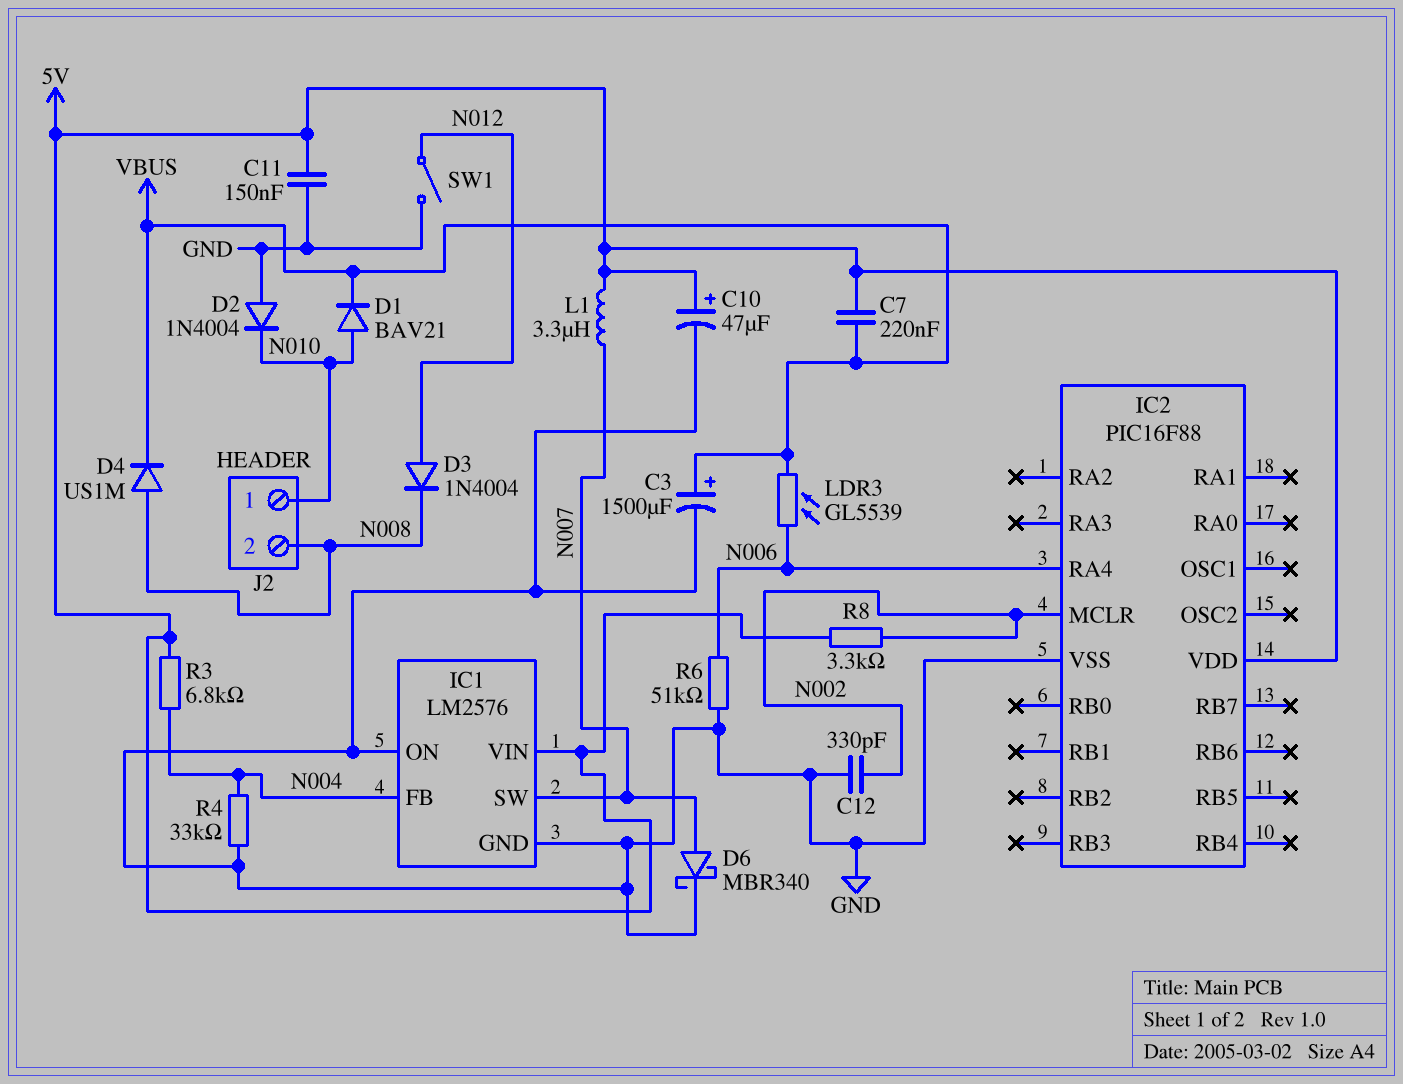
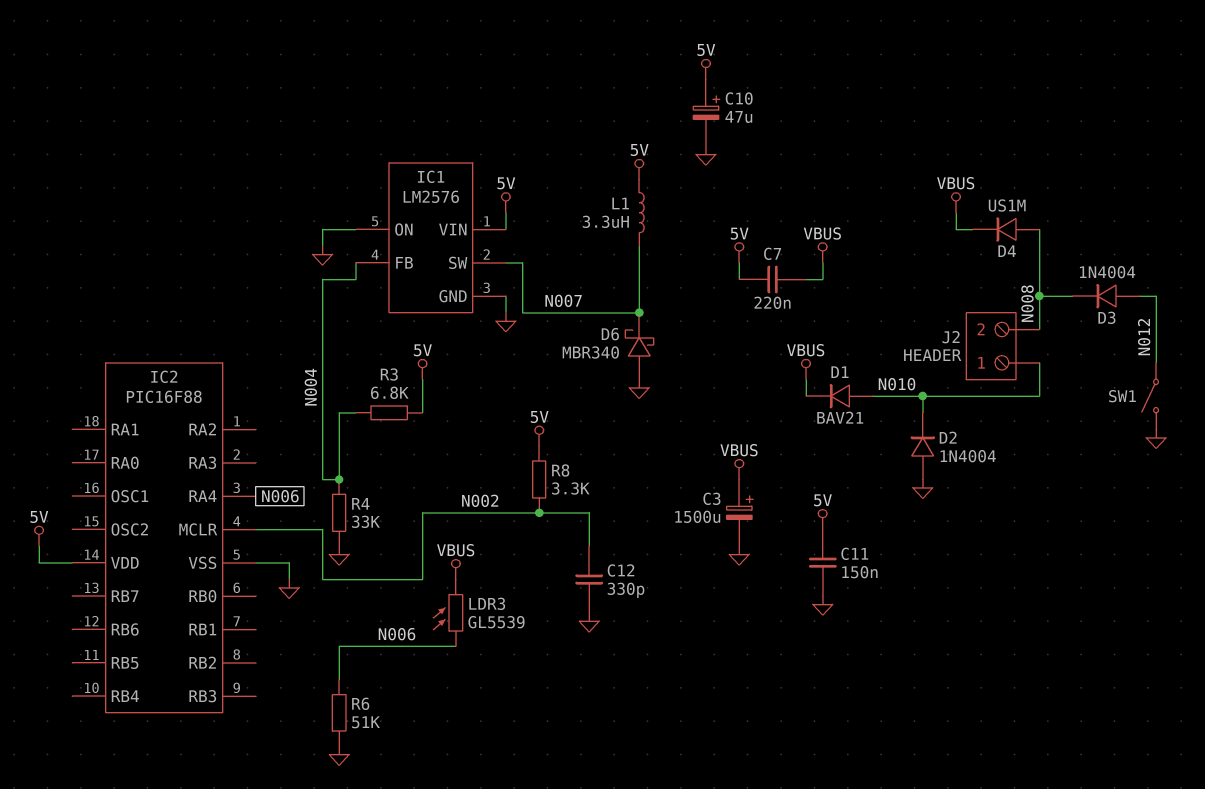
D6: schottky MBR340 (A N007, K GND) -> schottky MBR340 (A GND, K N007)

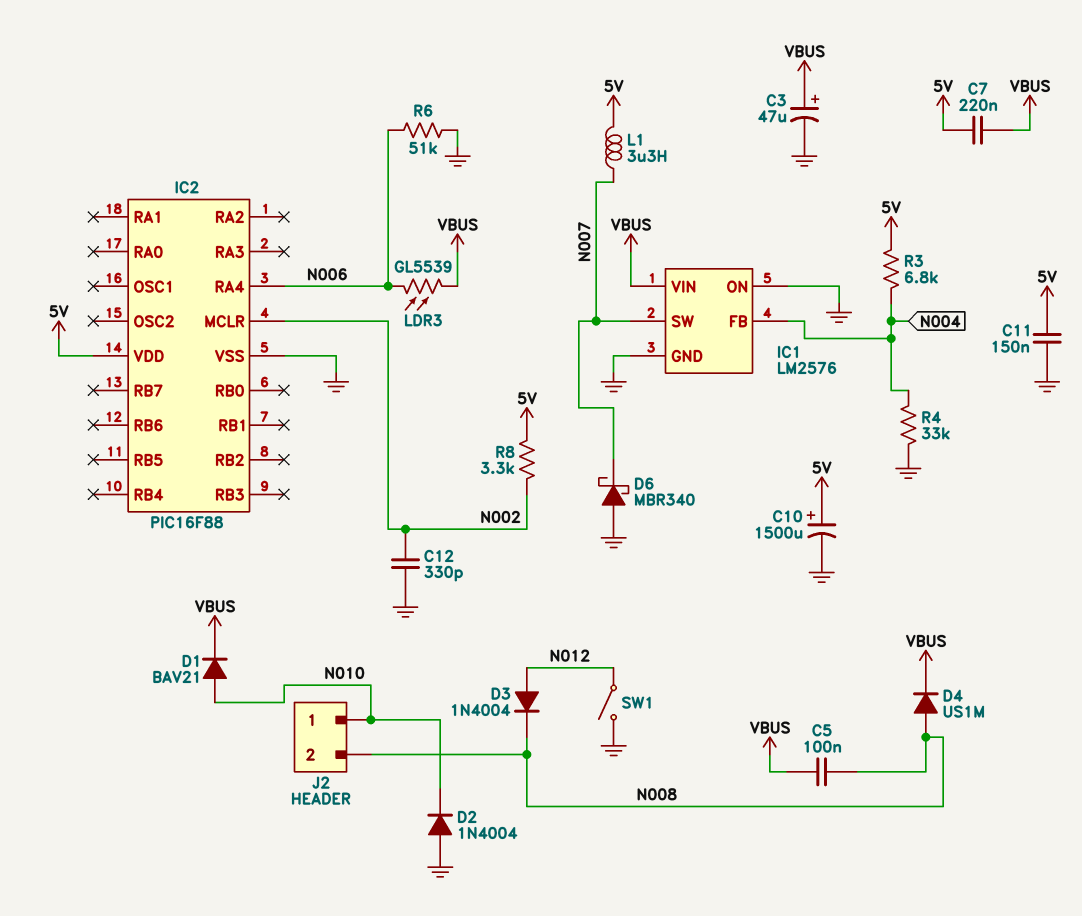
C3: 1500uF (plus VBUS, minus GND) -> 47uF (plus VBUS, minus GND)
C5: none -> 100nF (N008, VBUS)
C10: 47uF (plus 5V, minus GND) -> 1500uF (plus 5V, minus GND)
IC1 pin VIN: 5V -> VBUS

